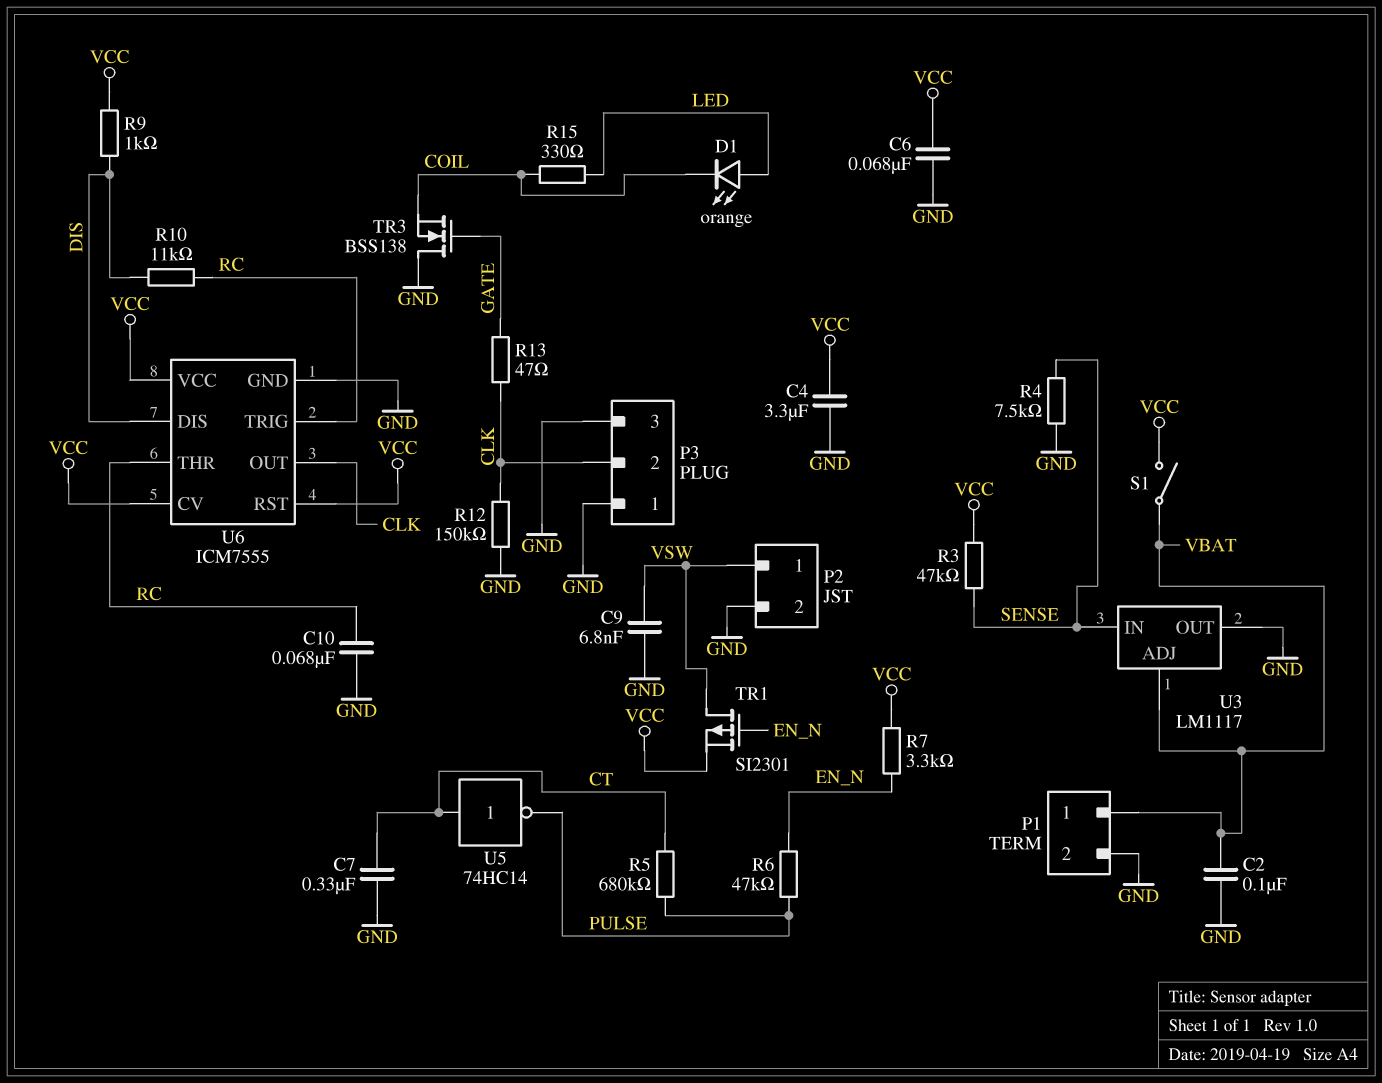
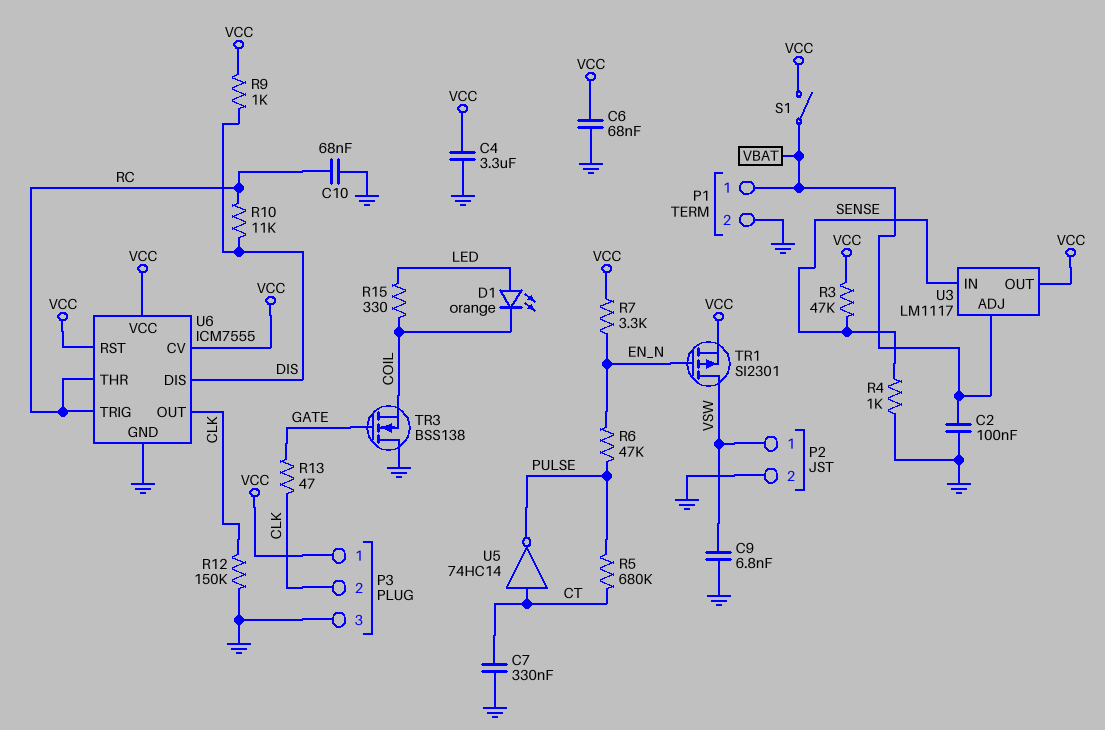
P3 pin 1: GND -> VCC
R4: 7.5k (GND, SENSE) -> 1k (GND, SENSE)
U3 pin OUT: GND -> VCC

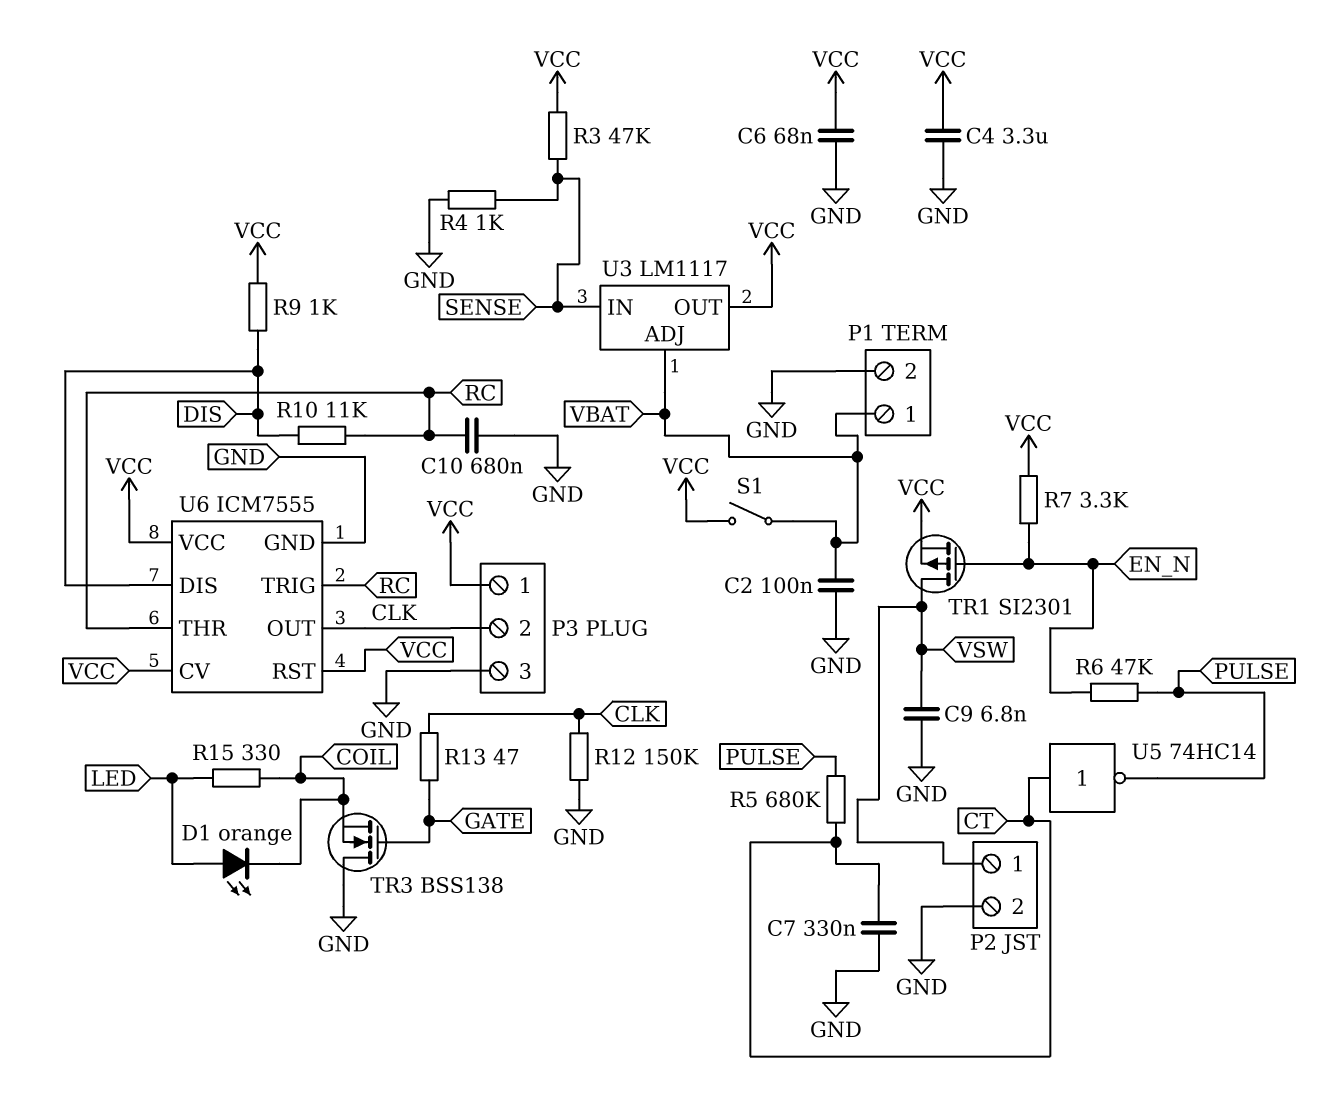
C10: 68nF (GND, RC) -> 680nF (GND, RC)

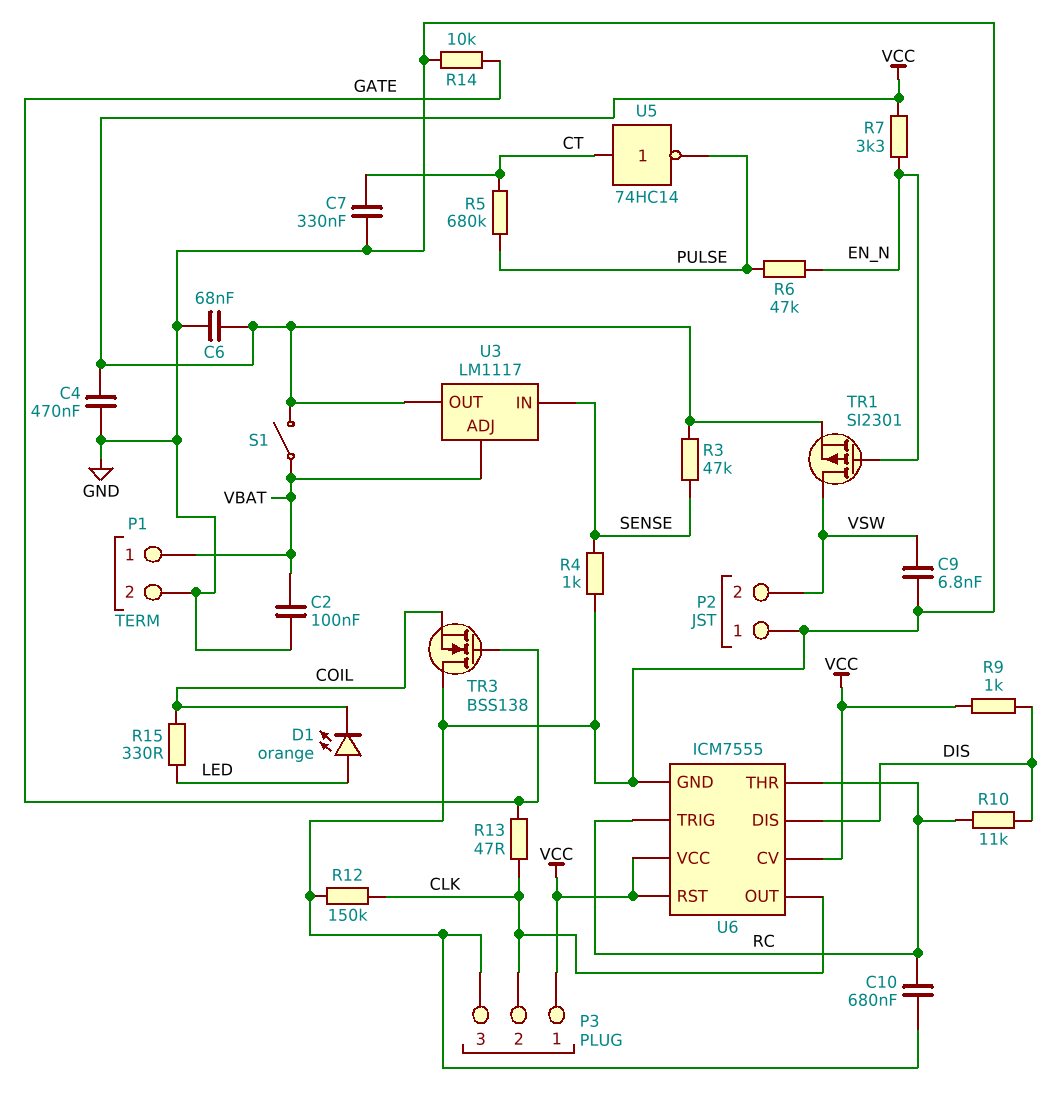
C4: 3.3uF (GND, VCC) -> 470nF (GND, VCC)
P2 pin 1: VSW -> GND
P2 pin 2: GND -> VSW
R14: none -> 10k (GATE, GND)

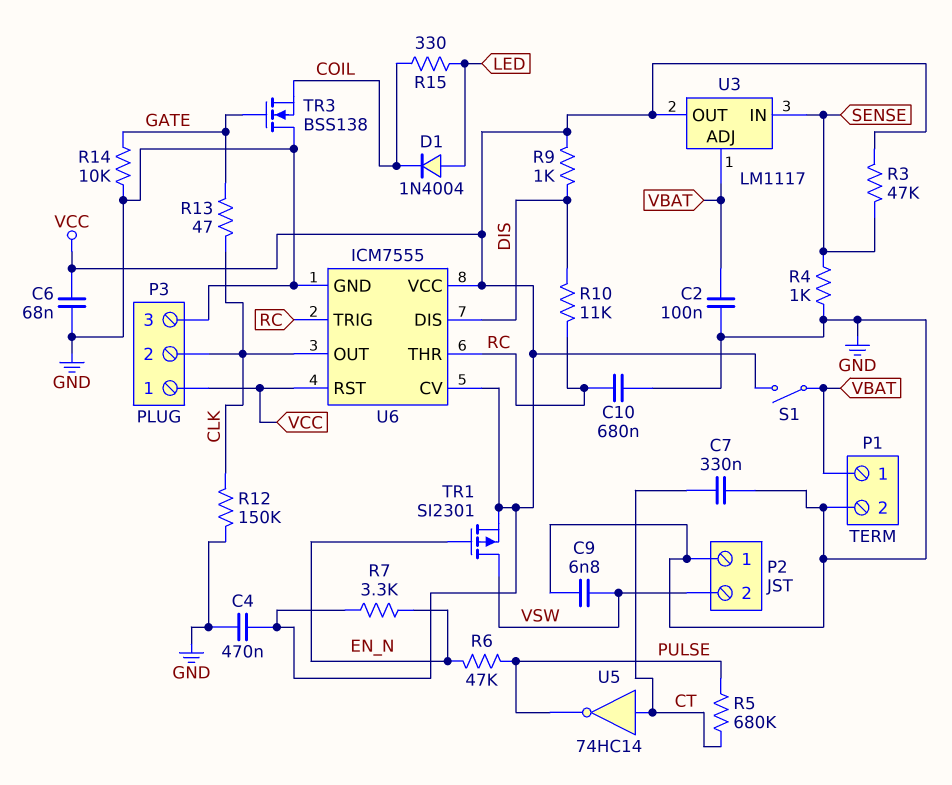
D1: LED orange (A LED, K COIL) -> diode 1N4004 (A LED, K COIL)

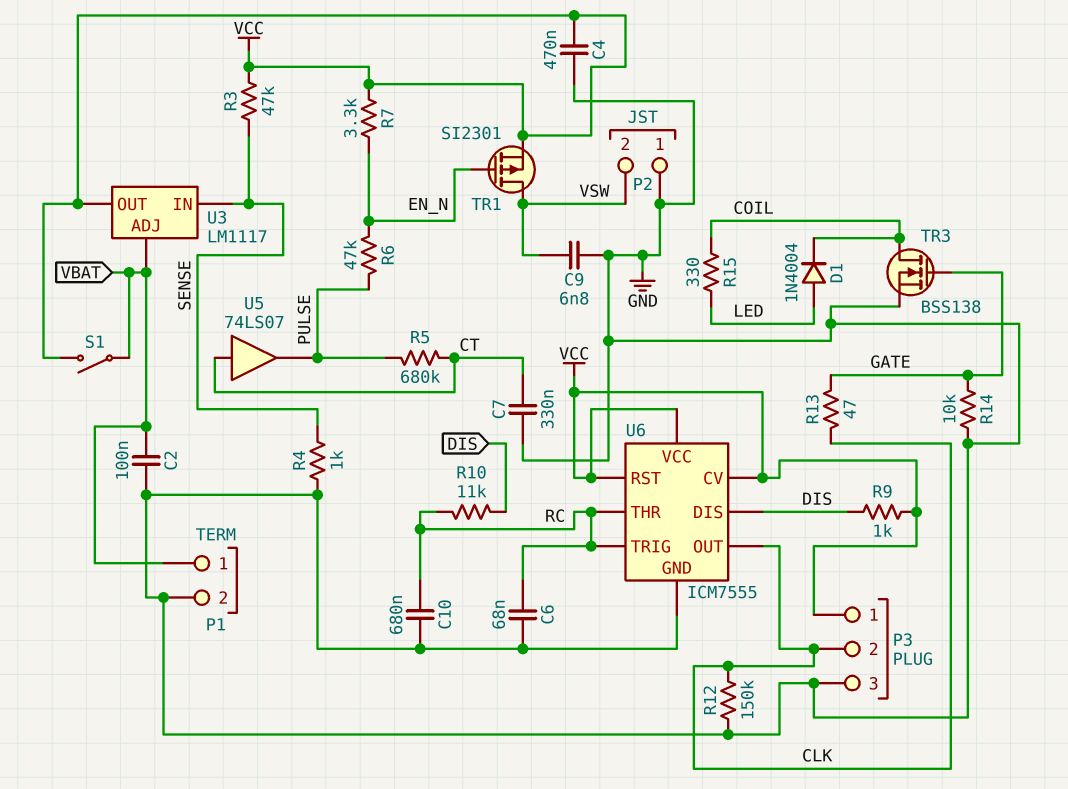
C6: 68nF (GND, VCC) -> 68nF (GND, RC)
TR3: NMOS BSS138 (G GATE, D GND, S COIL) -> NMOS BSS138 (G GATE, D COIL, S GND)
U5: NOT 74HC14 (in CT, out PULSE) -> buffer 74LS07 (in CT, out PULSE)

